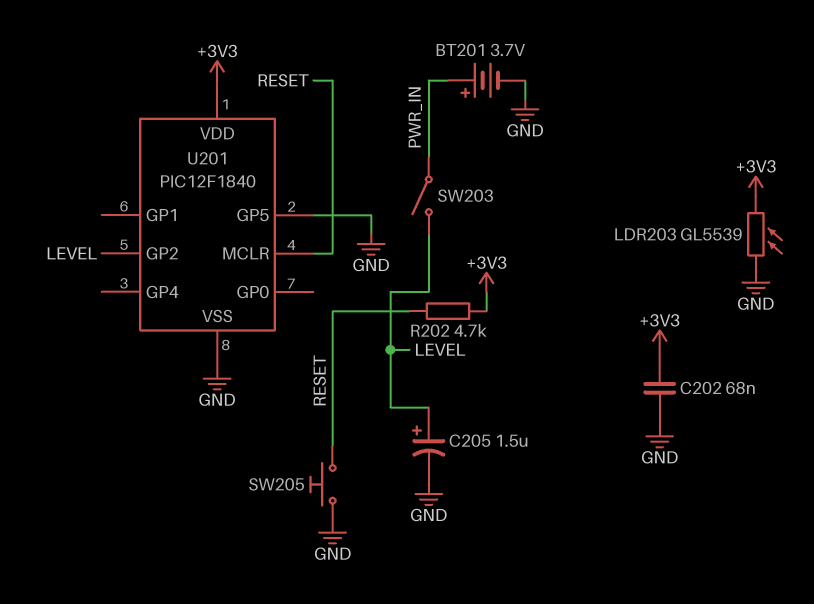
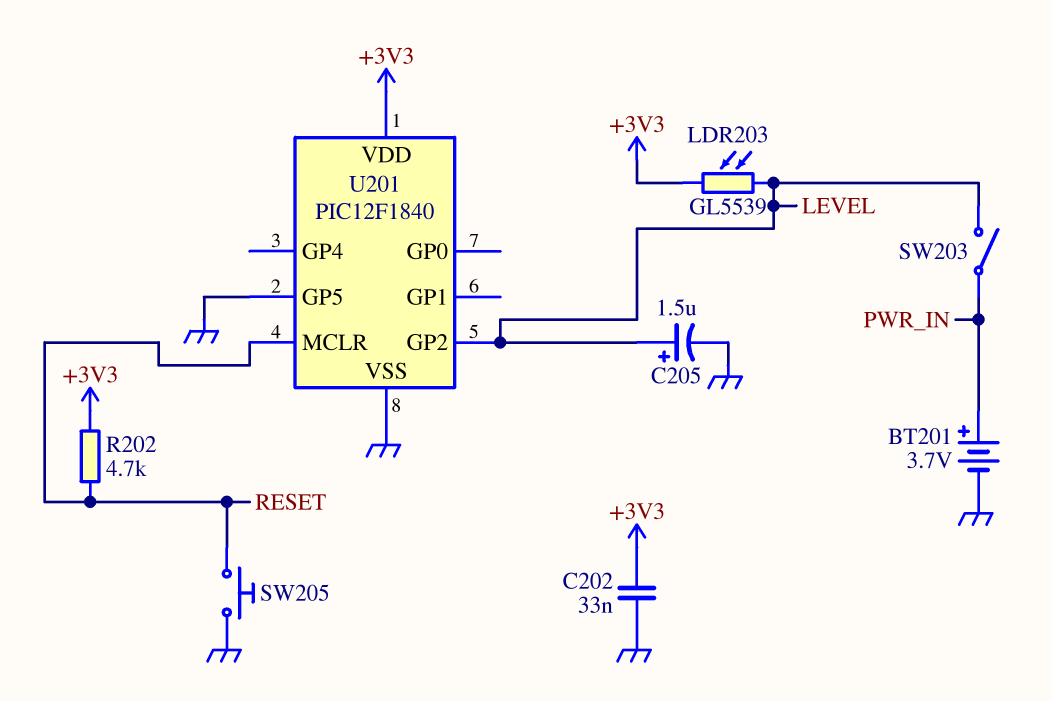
C202: 68nF (+3V3, GND) -> 33nF (+3V3, GND)
LDR203: GL5539 (+3V3, GND) -> GL5539 (+3V3, LEVEL)

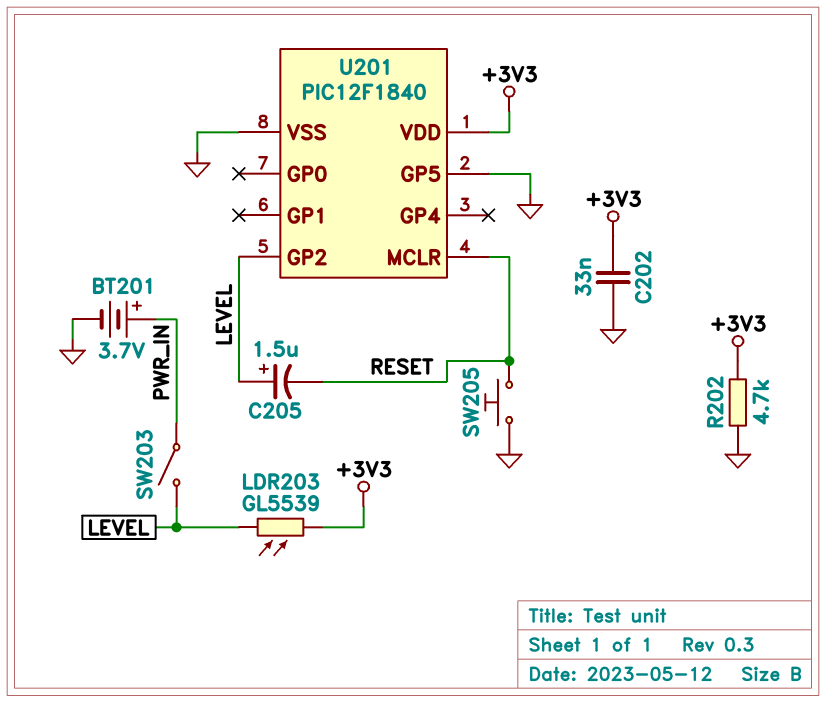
C205: 1.5uF (plus LEVEL, minus GND) -> 1.5uF (plus LEVEL, minus RESET)
R202: 4.7k (+3V3, RESET) -> 4.7k (+3V3, GND)

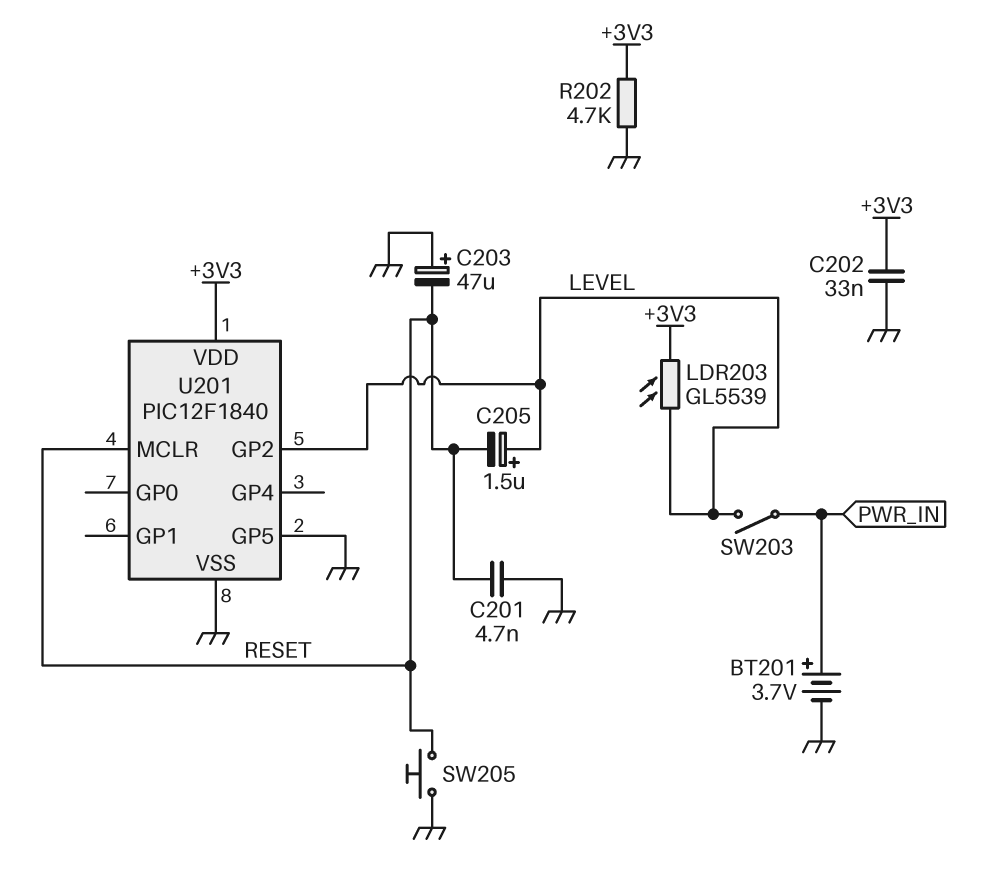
C201: none -> 4.7nF (GND, RESET)
C203: none -> 47uF (plus GND, minus RESET)

